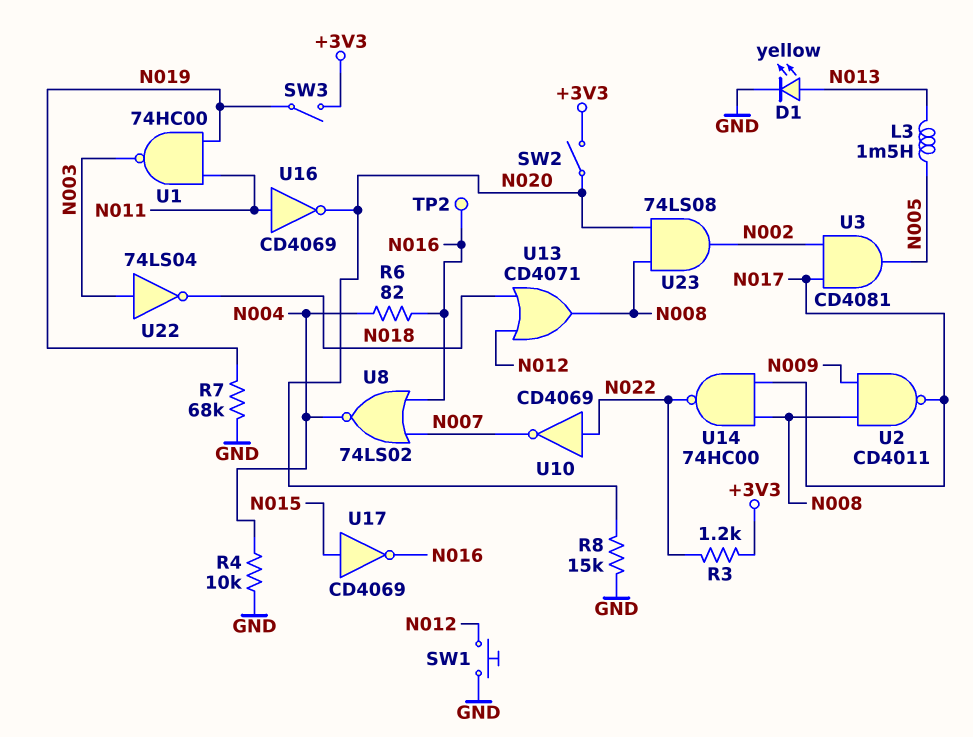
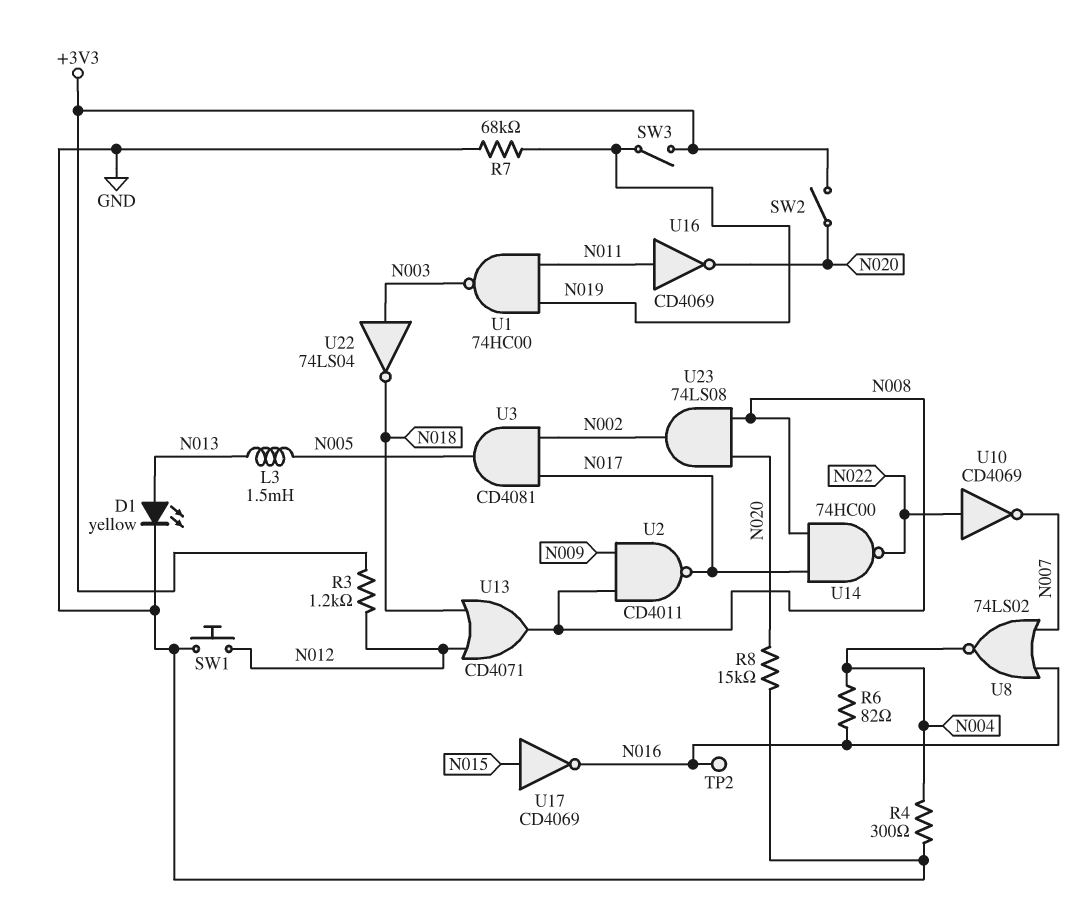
R3: 1.2k (+3V3, N022) -> 1.2k (+3V3, N012)
R4: 10k (GND, N004) -> 300 (GND, N004)

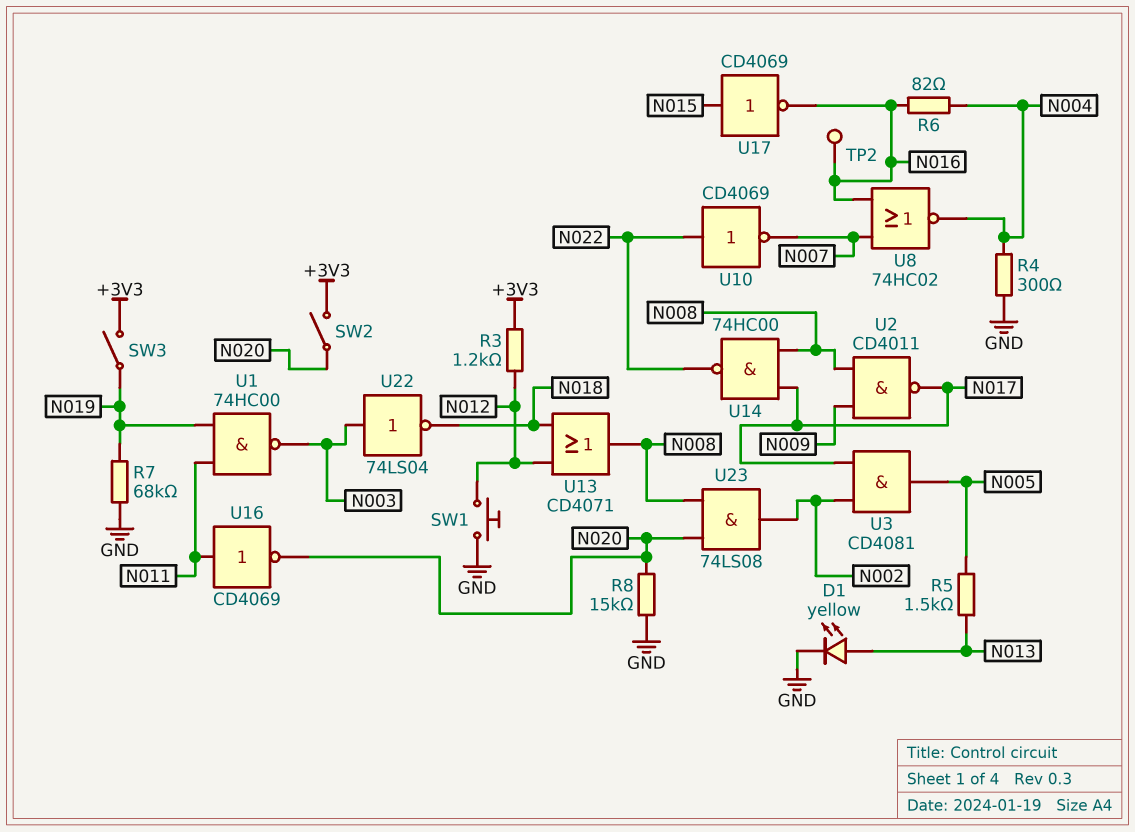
L3: 1.5mH (N005, N013) -> none
R5: none -> 1.5k (N005, N013)
U8: NOR 74LS02 (in N007, in N016, out N004) -> NOR 74HC02 (in N007, in N016, out N004)

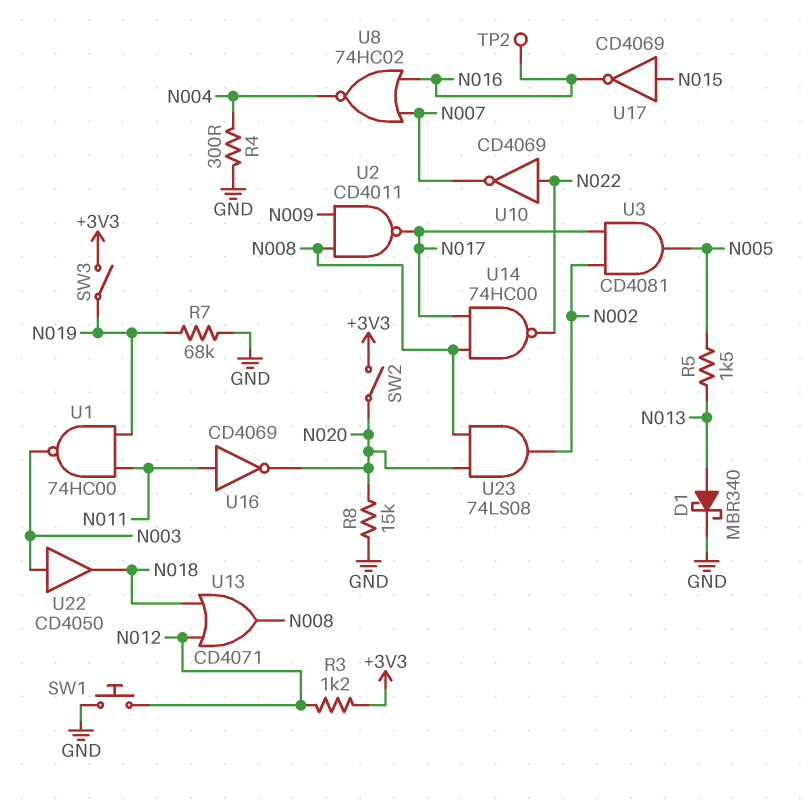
D1: LED yellow (A N013, K GND) -> schottky MBR340 (A N013, K GND)
R6: 82 (N004, N016) -> none
U22: NOT 74LS04 (in N003, out N018) -> buffer CD4050 (in N003, out N018)

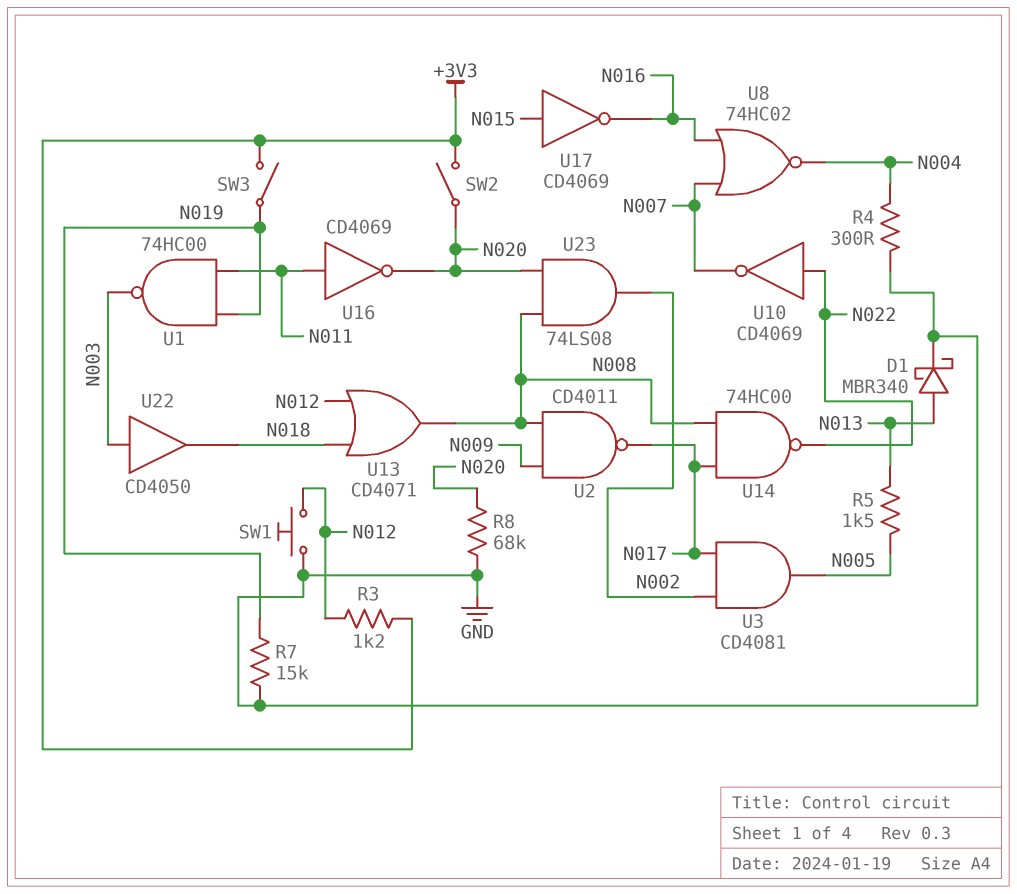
R7: 68k (GND, N019) -> 15k (GND, N019)
R8: 15k (GND, N020) -> 68k (GND, N020)
TP2: test point (N016) -> none

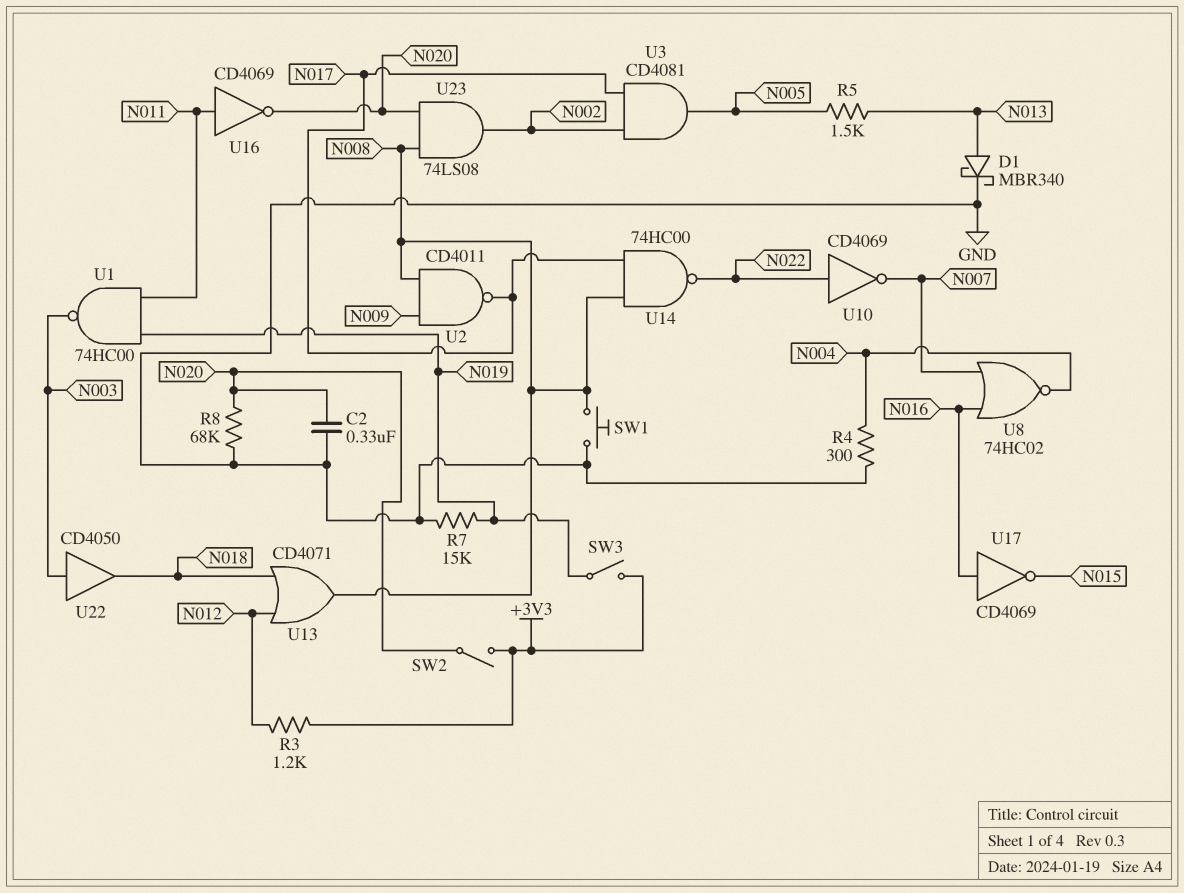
C2: none -> 330nF (GND, N020)
SW1: button (GND, N012) -> button (GND, N008)
U17: NOT CD4069 (in N015, out N016) -> NOT CD4069 (in N016, out N015)

